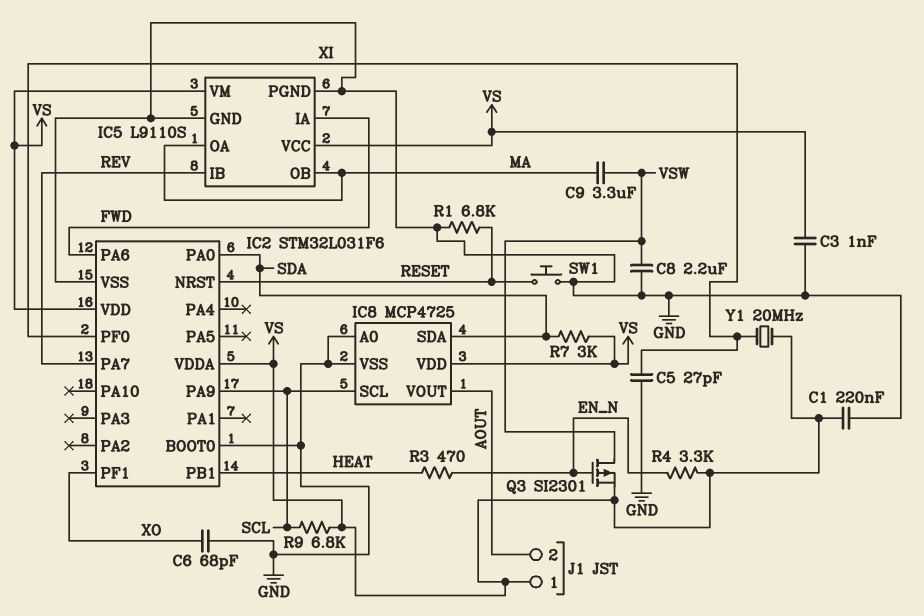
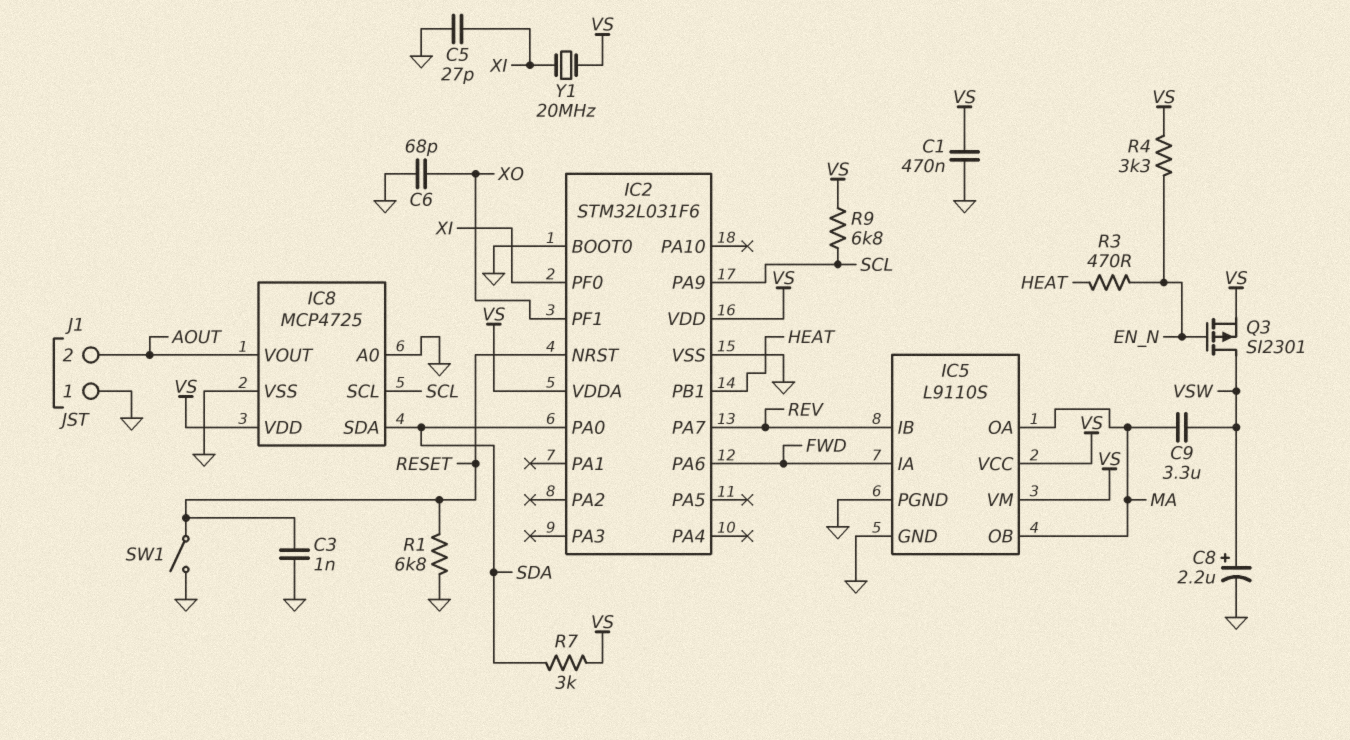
C1: 220nF (GND, VS) -> 470nF (GND, VS)
C3: 1nF (GND, VS) -> 1nF (GND, RESET)
C8: 2.2uF (GND, VSW) -> 2.2uF (plus VSW, minus GND)
J1 pin 1: VS -> GND
SW1: button (GND, RESET) -> switch (GND, RESET)

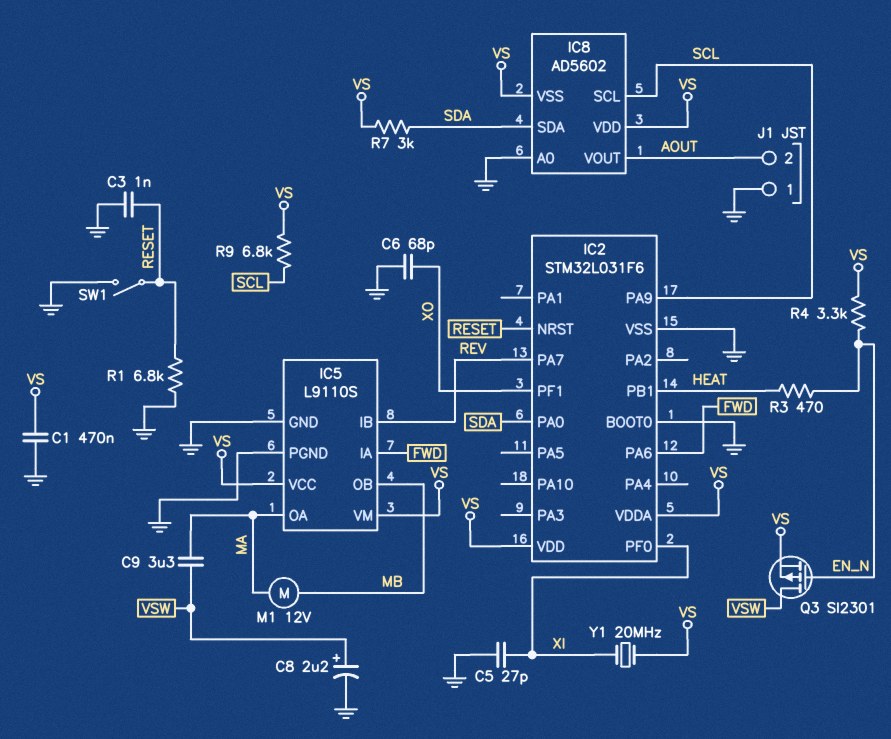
IC5 pin OB: MA -> MB
IC8: MCP4725 -> AD5602
IC8 pin VSS: GND -> VS
M1: none -> motor 12V (MA, MB)

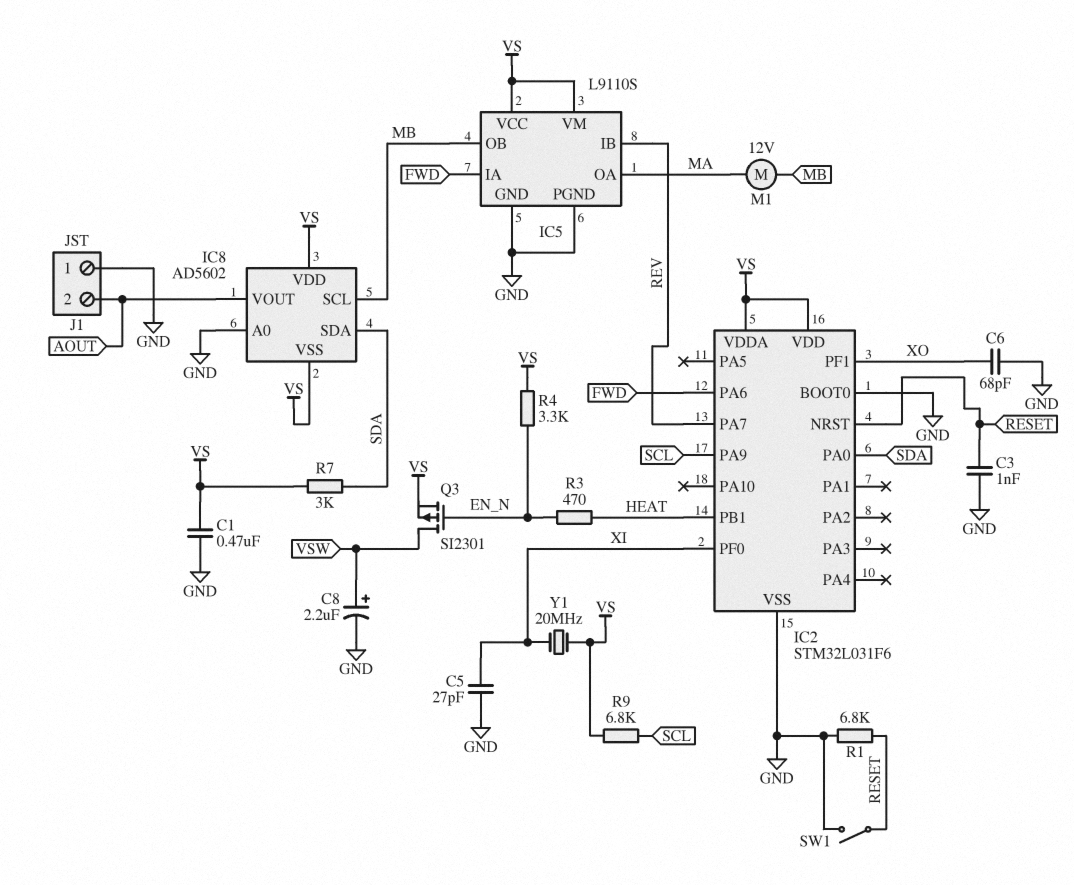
C9: 3.3uF (MA, VSW) -> none
IC8 pin SCL: SCL -> MB

